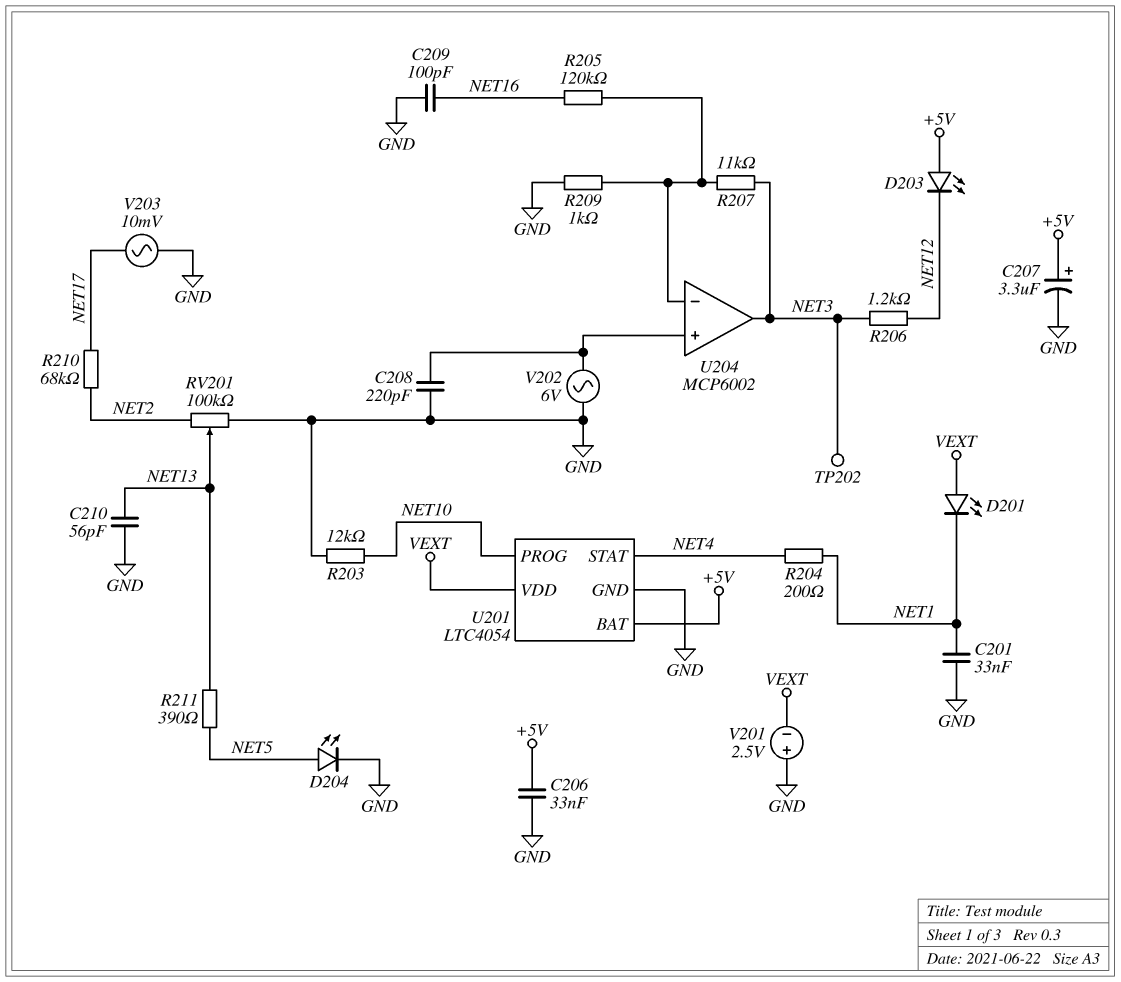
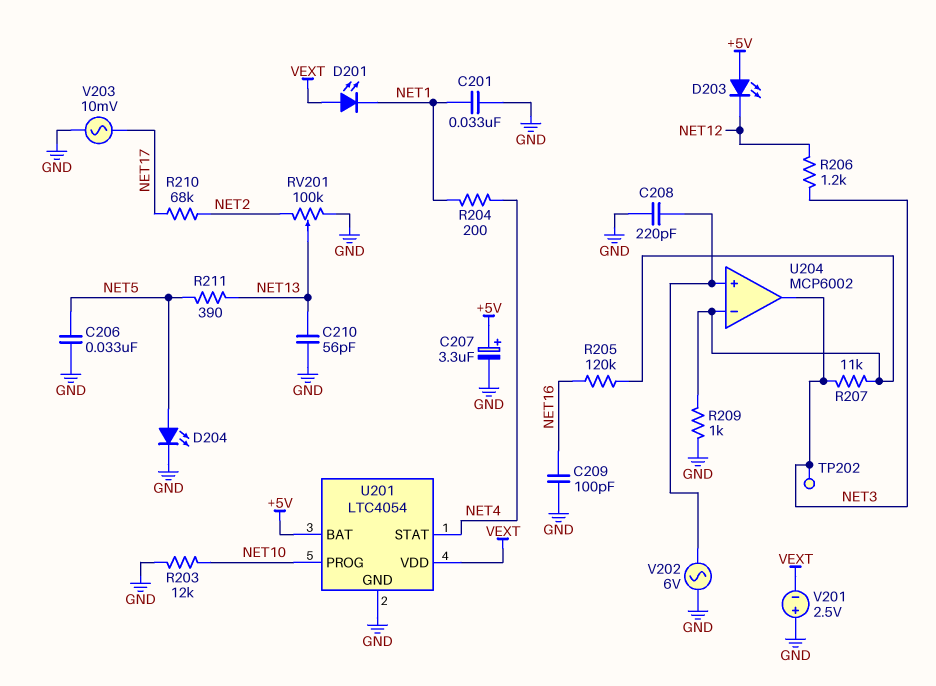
C206: 33nF (+5V, GND) -> 33nF (GND, NET5)

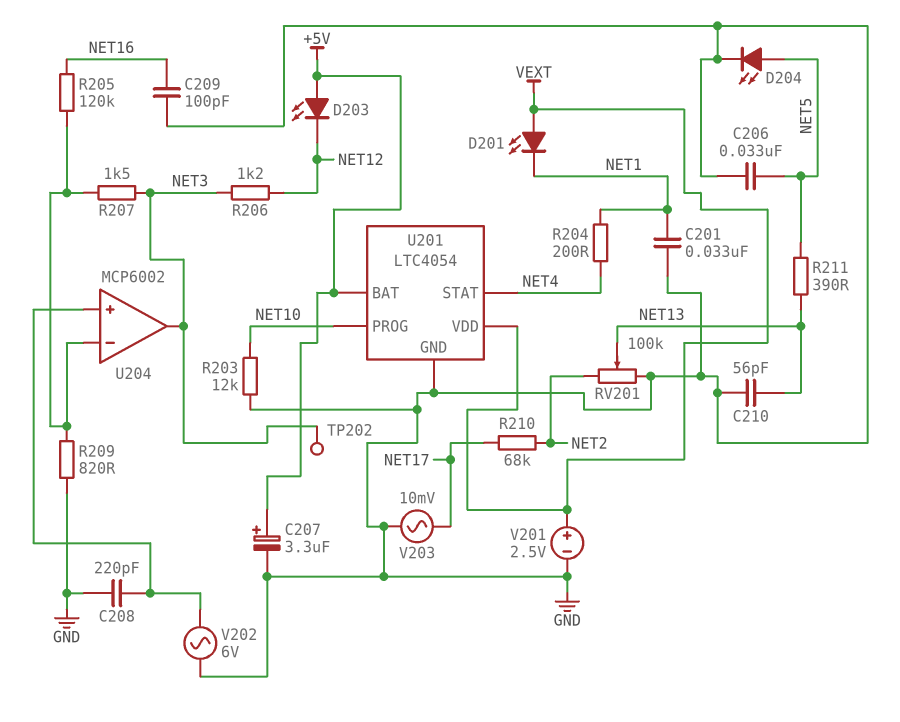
R207: 11k (NET3, U204/in-) -> 1.5k (NET3, U204/in-)
R209: 1k (GND, U204/in-) -> 820 (GND, U204/in-)
V201: 2.5V (plus GND, minus VEXT) -> 2.5V (plus VEXT, minus GND)

